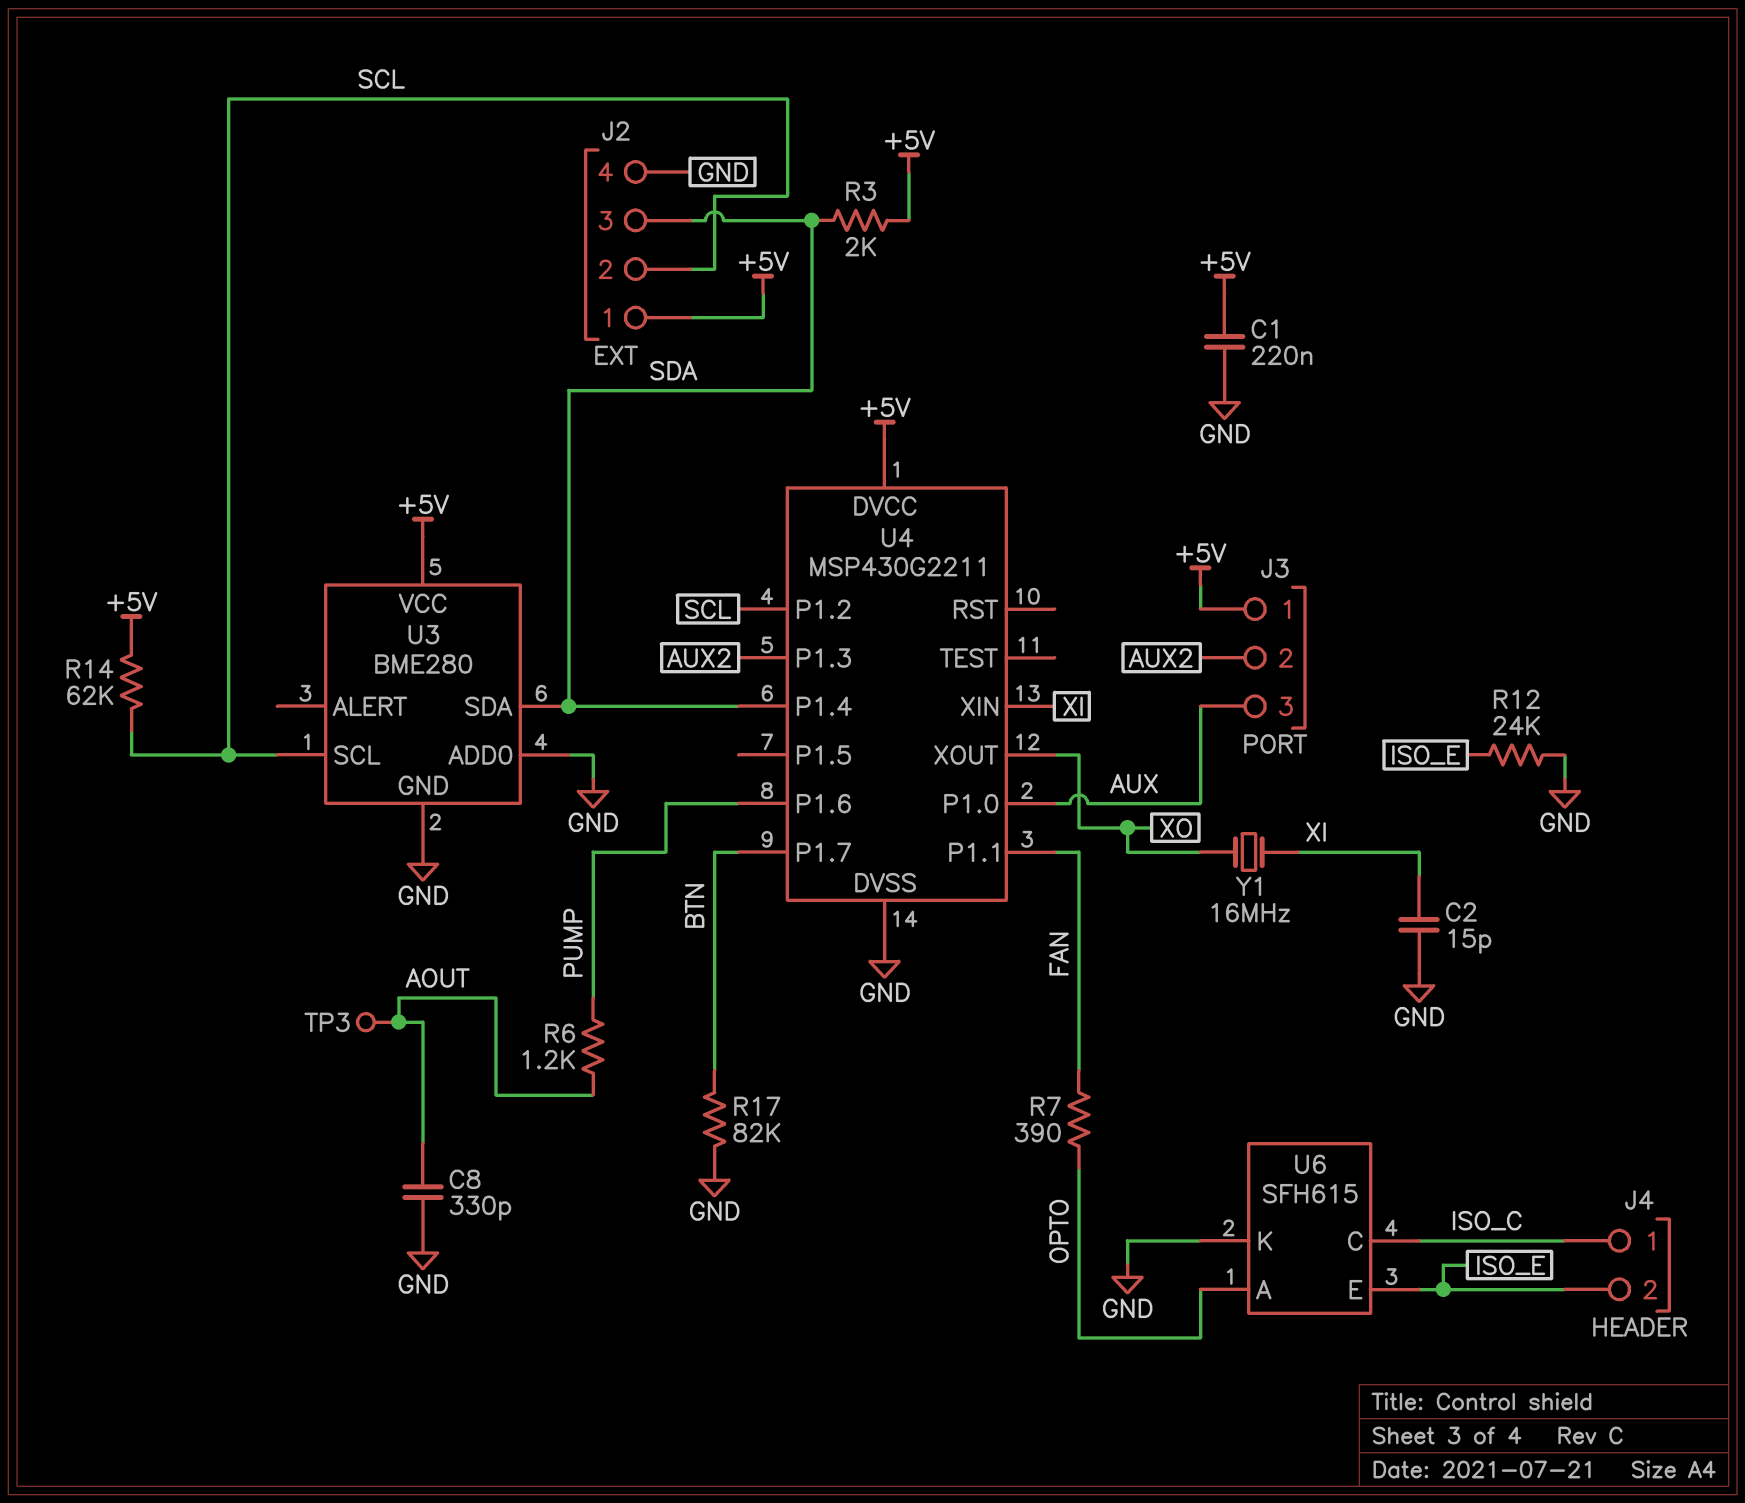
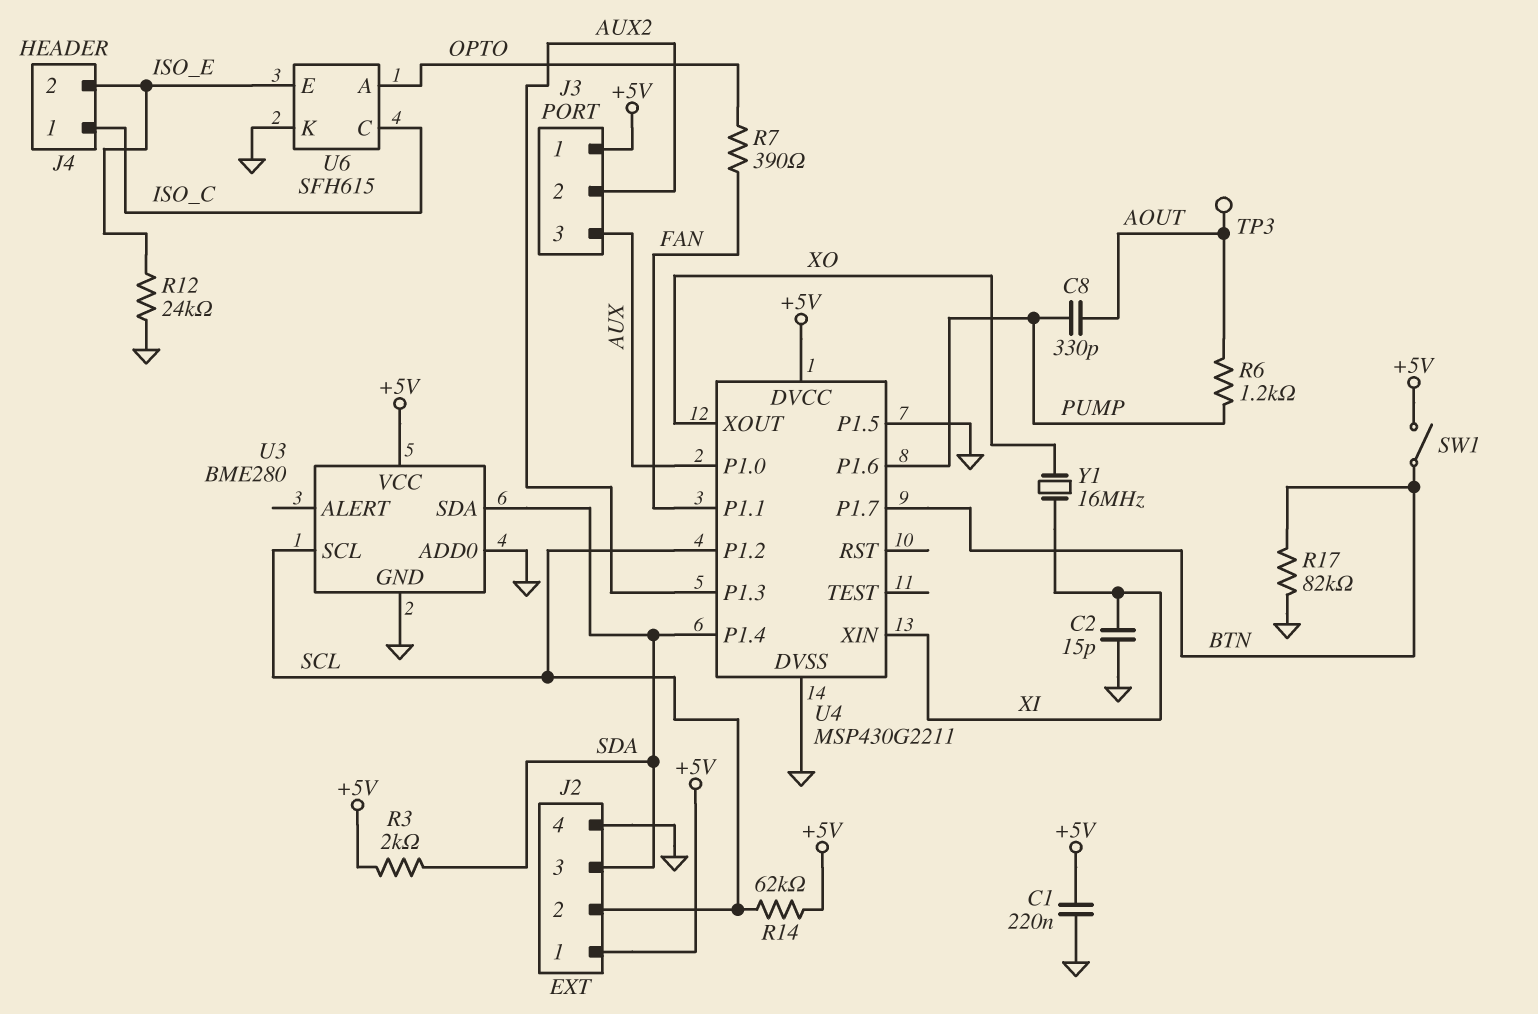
C8: 330pF (AOUT, GND) -> 330pF (AOUT, PUMP)
SW1: none -> switch (+5V, BTN)
U4 pin P1.5: none -> GND

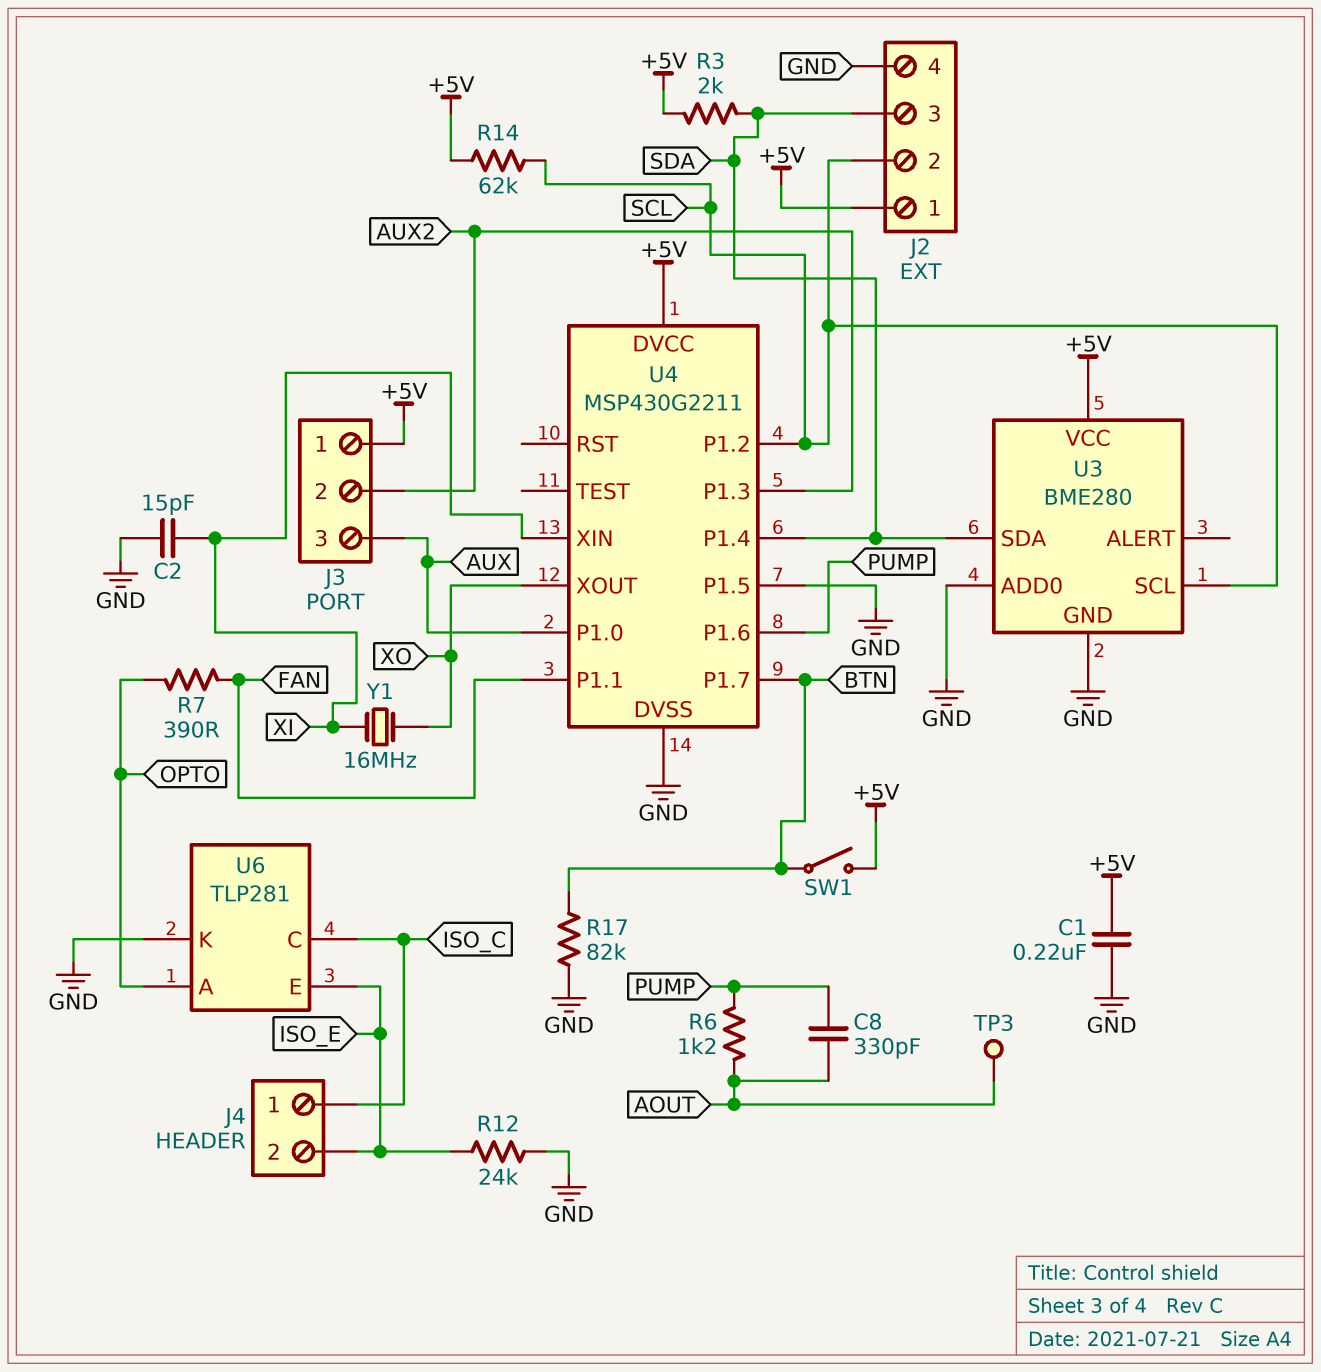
U6: SFH615 -> TLP281

